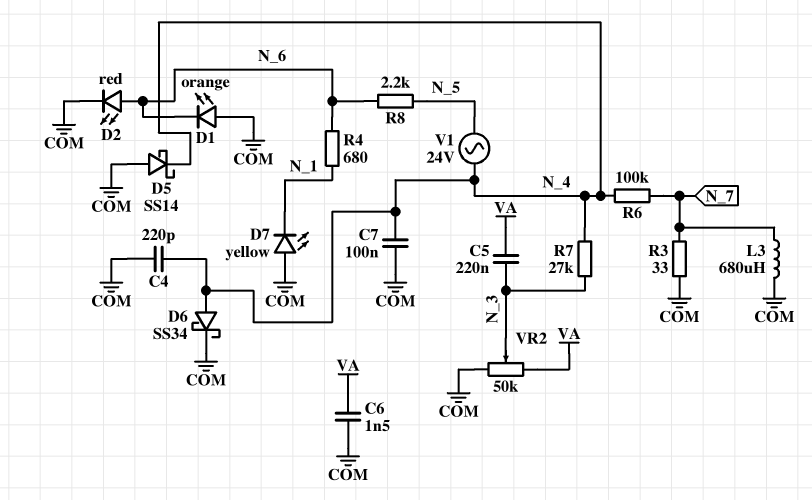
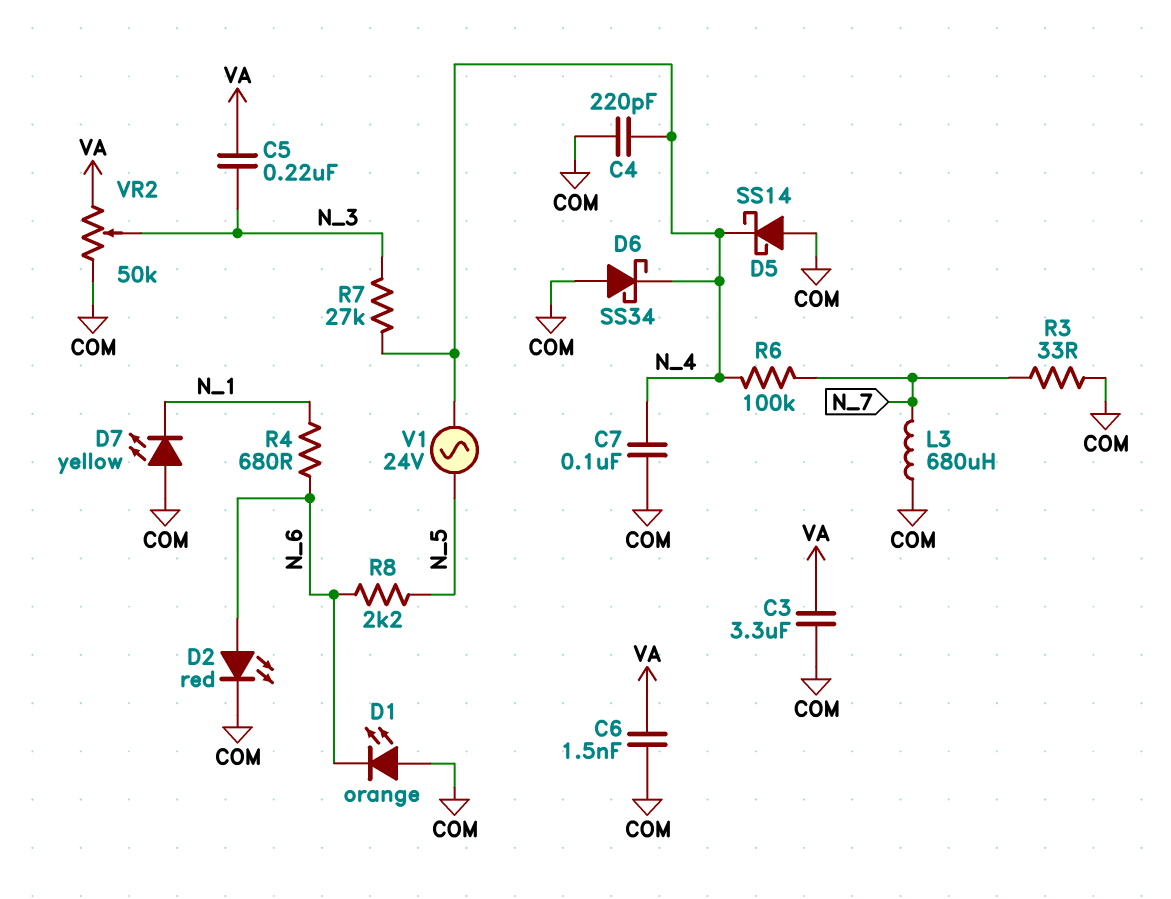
C3: none -> 3.3uF (COM, VA)
D6: schottky SS34 (A N_4, K COM) -> schottky SS34 (A COM, K N_4)

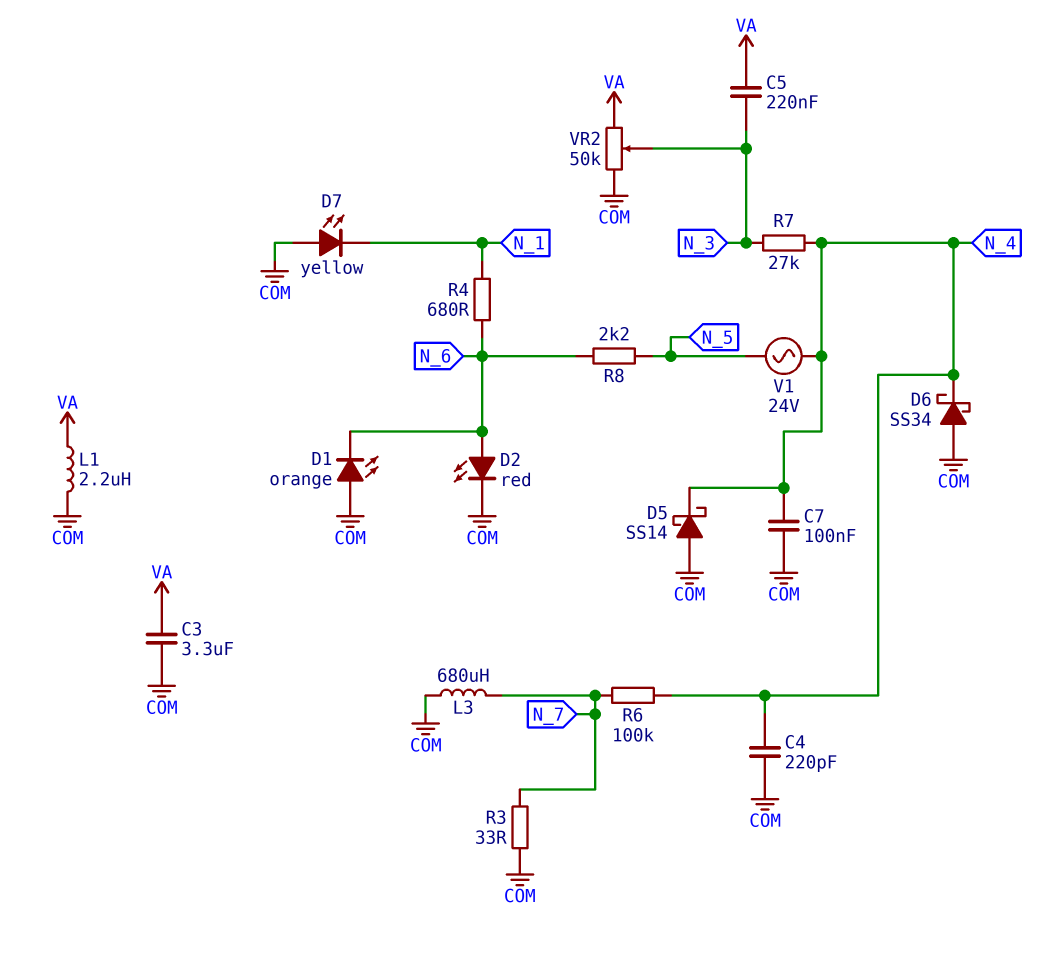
C6: 1.5nF (COM, VA) -> none
L1: none -> 2.2uH (COM, VA)

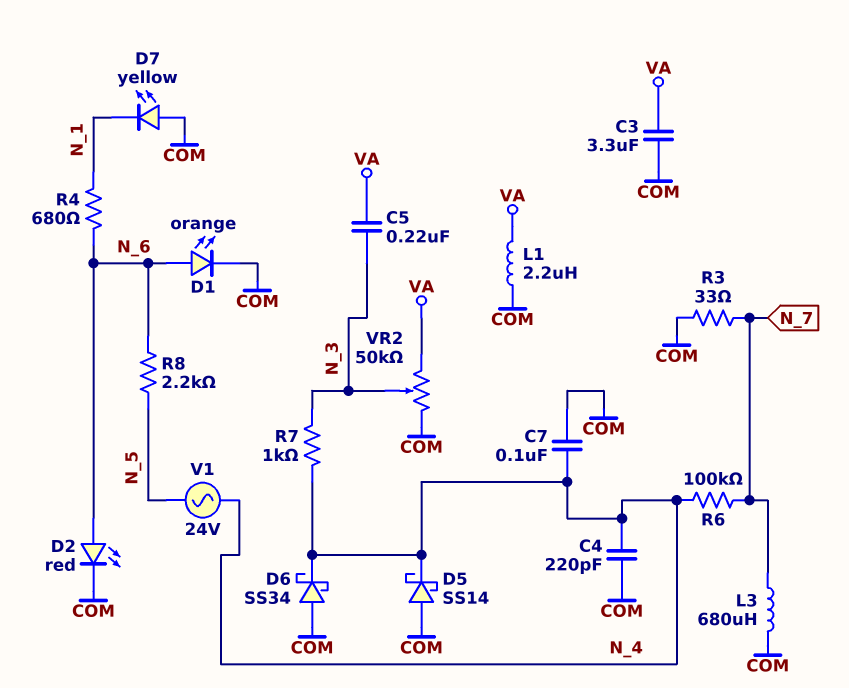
D1: LED orange (A COM, K N_6) -> LED orange (A N_6, K COM)
R7: 27k (N_3, N_4) -> 1k (N_3, N_4)

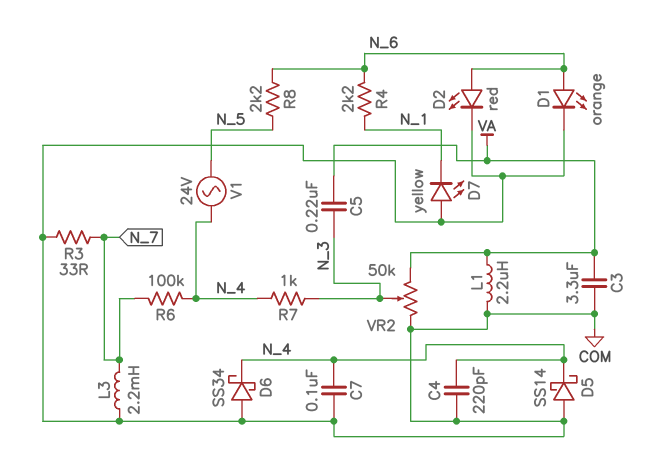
L3: 680uH (COM, N_7) -> 2.2mH (COM, N_7)
R4: 680 (N_1, N_6) -> 2.2k (N_1, N_6)

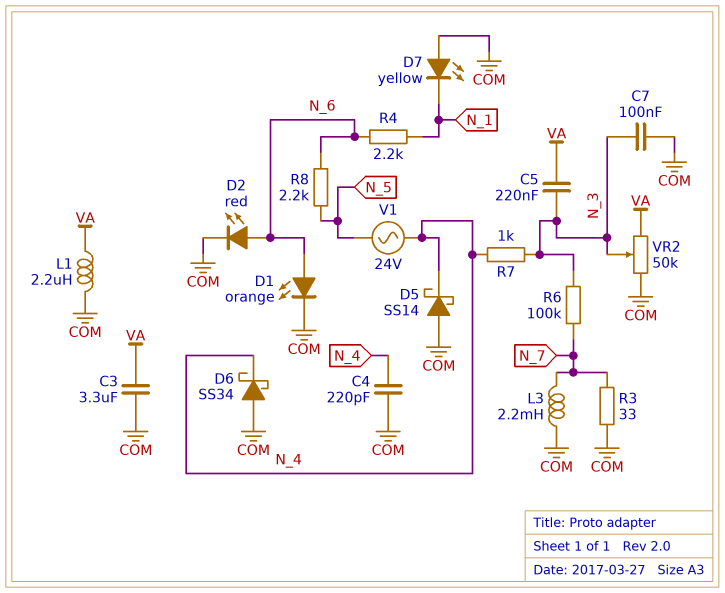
C7: 100nF (COM, N_4) -> 100nF (COM, N_3)
R6: 100k (N_4, N_7) -> 100k (N_3, N_7)

